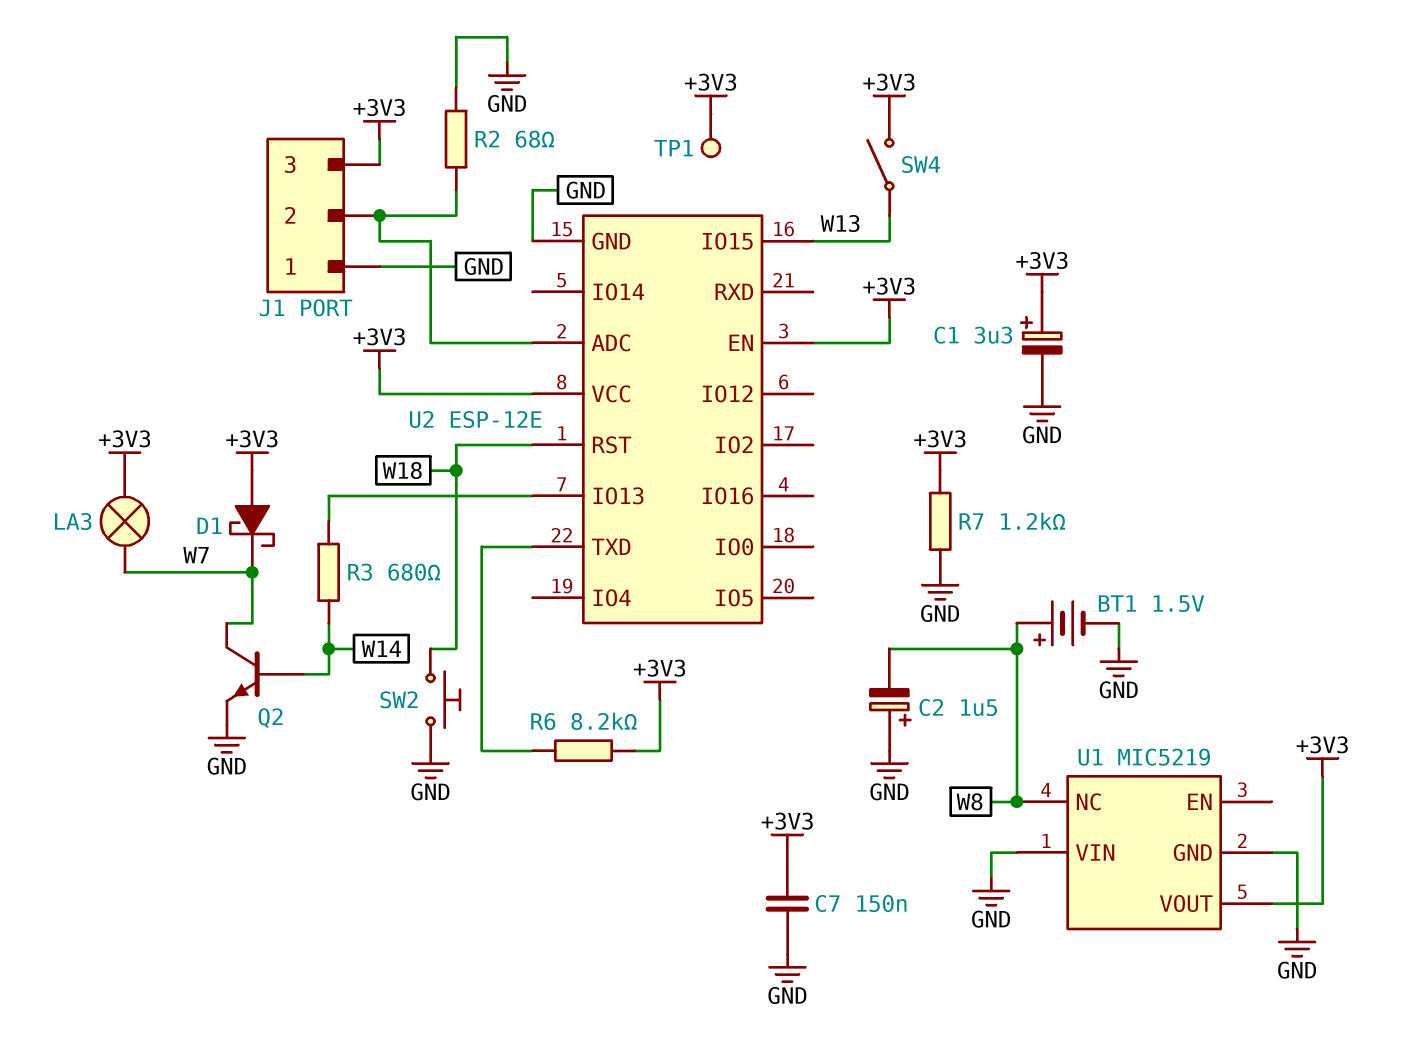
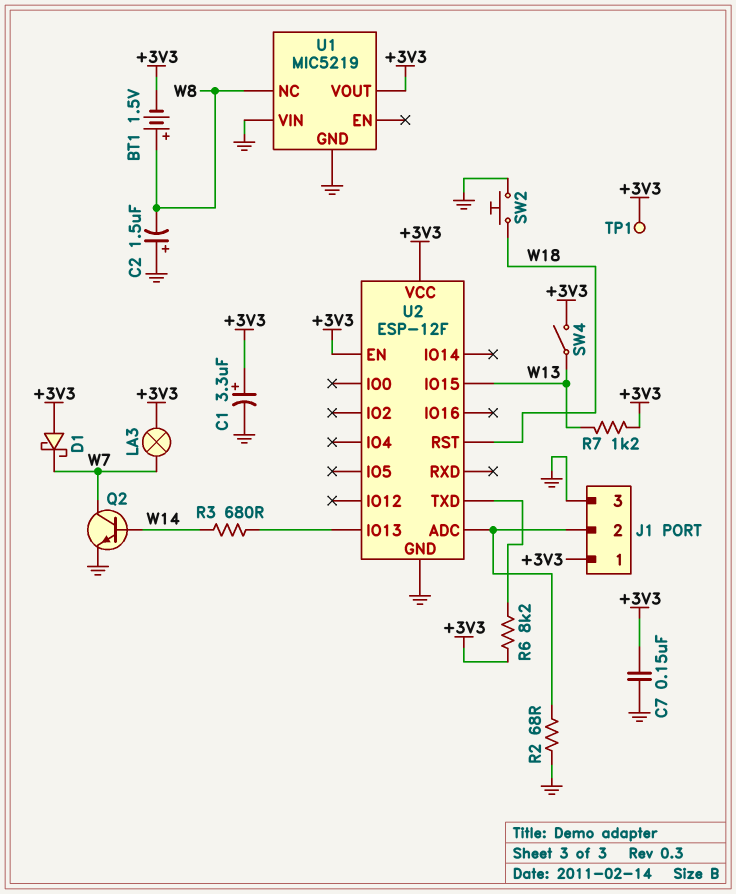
BT1: 1.5V (plus W8, minus GND) -> 1.5V (plus W8, minus +3V3)
J1 pin 1: GND -> +3V3
J1 pin 3: +3V3 -> GND
R7: 1.2k (+3V3, GND) -> 1.2k (+3V3, W13)
U2: ESP-12E -> ESP-12F

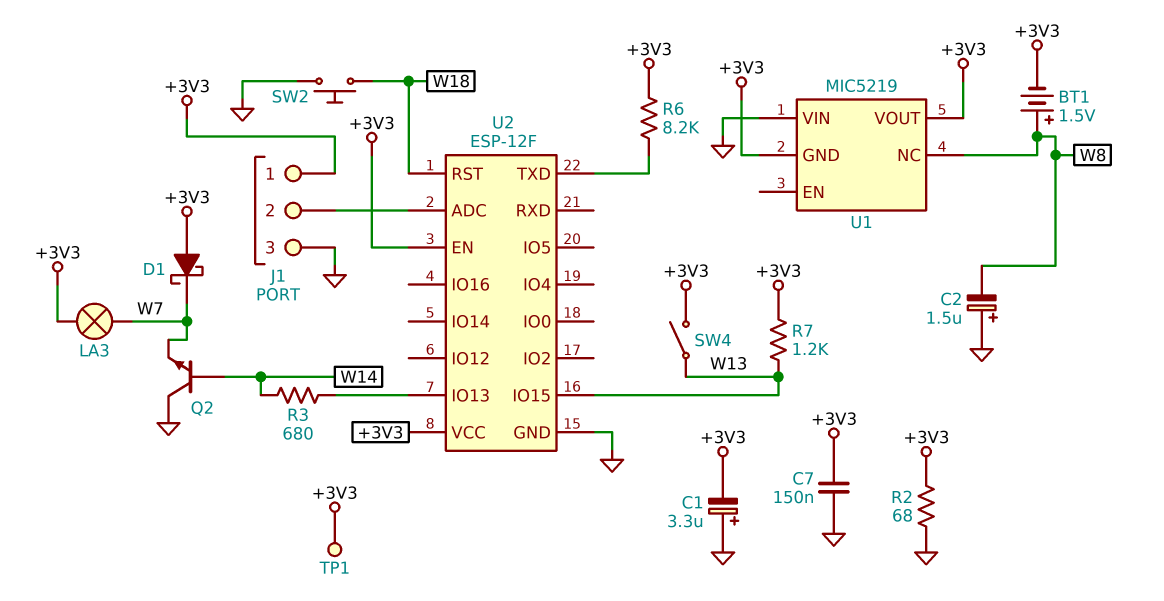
C1: 3.3uF (plus +3V3, minus GND) -> 3.3uF (plus GND, minus +3V3)
Q2: NPN (B W14, C W7, E GND) -> NPN (B W14, C GND, E W7)
R2: 68 (GND, J1/2) -> 68 (+3V3, GND)
U1 pin GND: GND -> +3V3

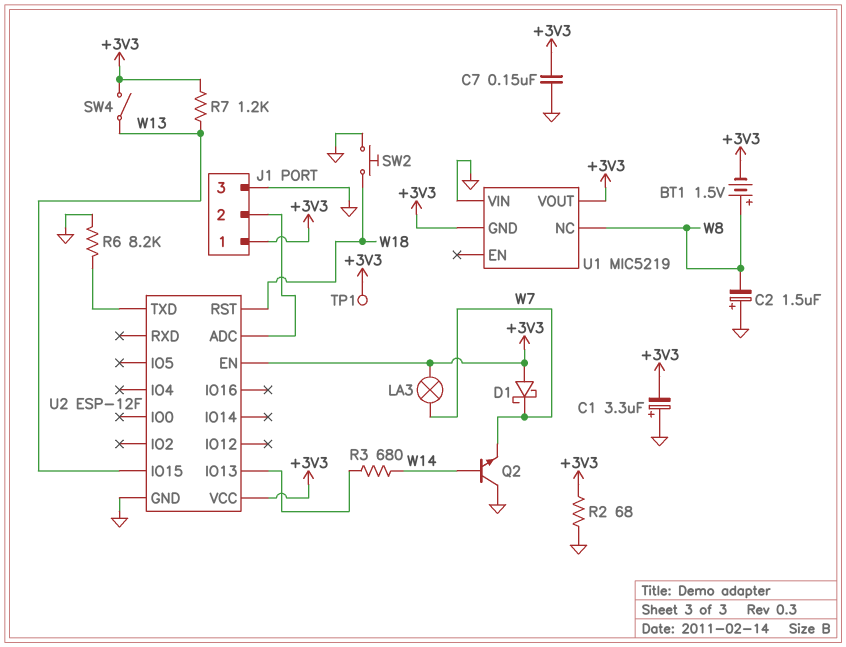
R6: 8.2k (+3V3, U2/TXD) -> 8.2k (GND, U2/TXD)

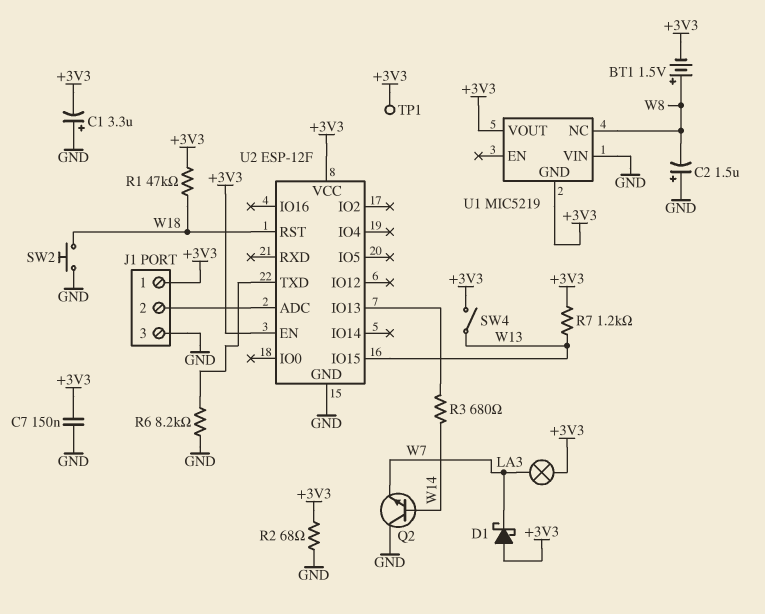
R1: none -> 47k (+3V3, W18)

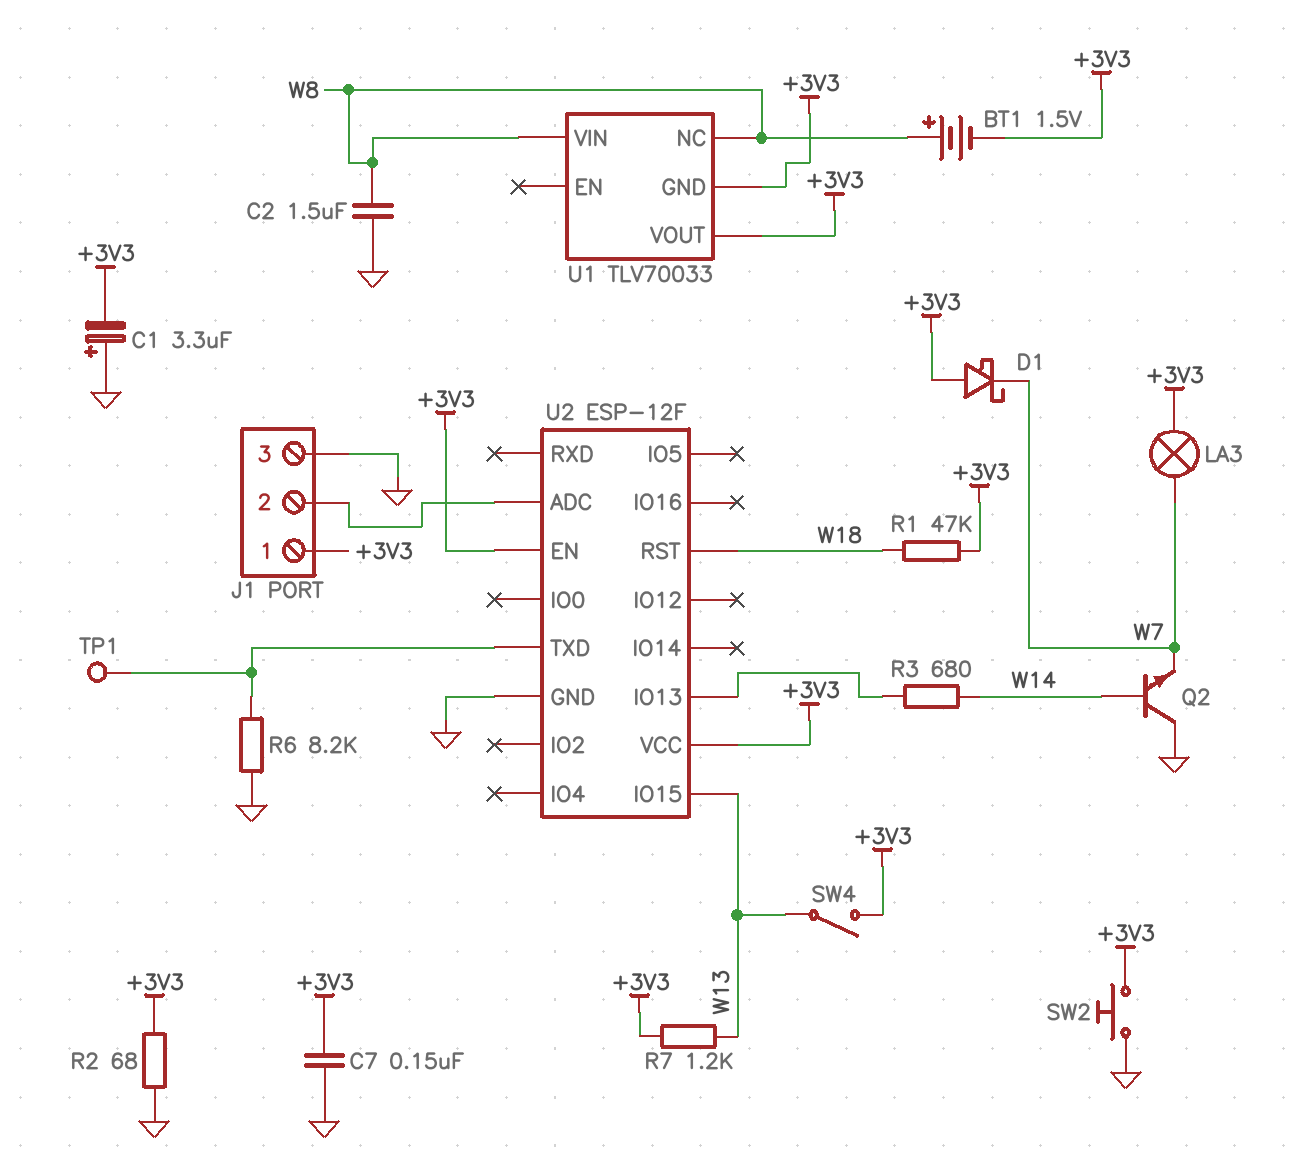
C2: 1.5uF (plus GND, minus W8) -> 1.5uF (GND, W8)
SW2: button (GND, W18) -> button (+3V3, GND)
TP1: test point (+3V3) -> test point (U2/TXD)
U1: MIC5219 -> TLV70033
U1 pin VIN: GND -> W8

